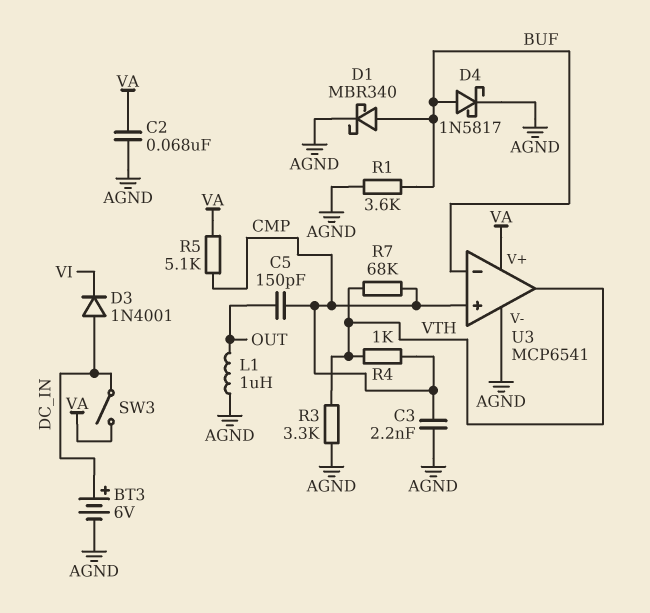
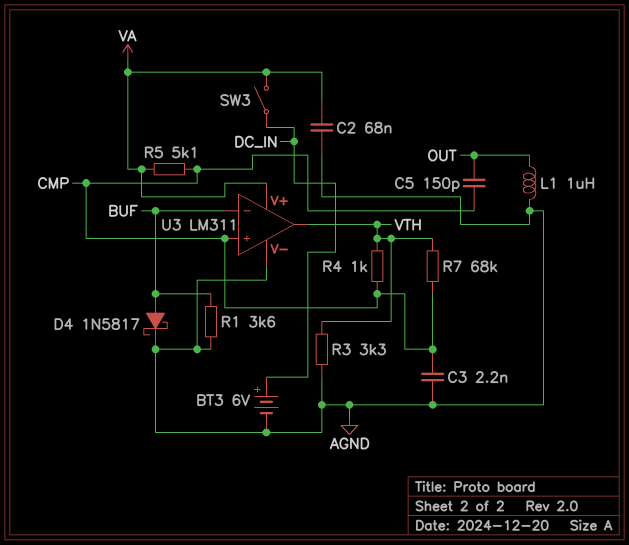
D1: schottky MBR340 (A BUF, K AGND) -> none
D3: diode 1N4001 (A DC_IN, K VI) -> none
U3: MCP6541 -> LM311

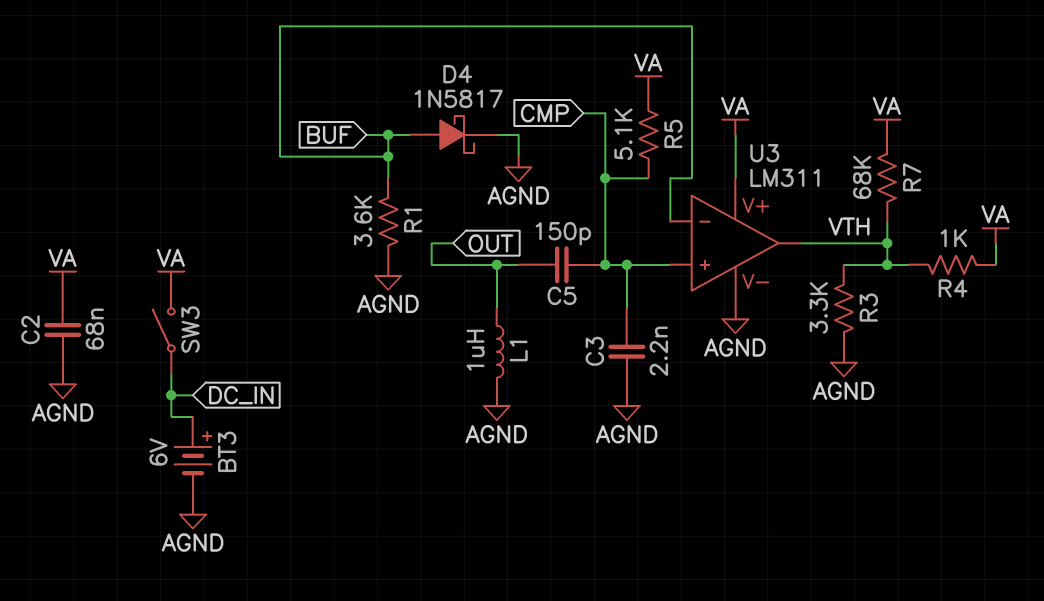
R4: 1k (CMP, VTH) -> 1k (VA, VTH)
R7: 68k (CMP, VTH) -> 68k (VA, VTH)

